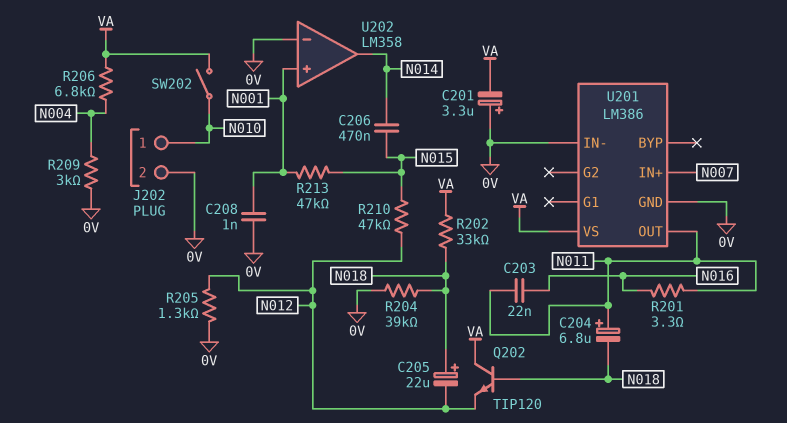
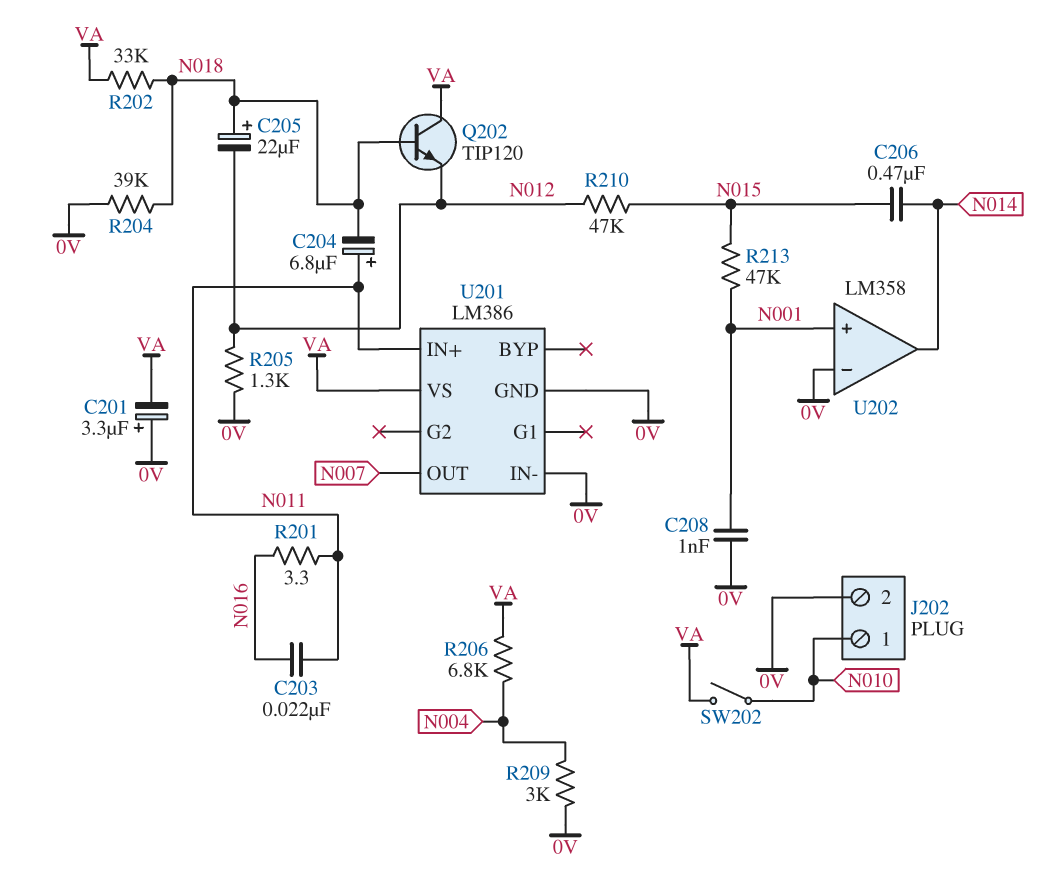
U201 pin IN+: N007 -> N011
U201 pin OUT: N011 -> N007

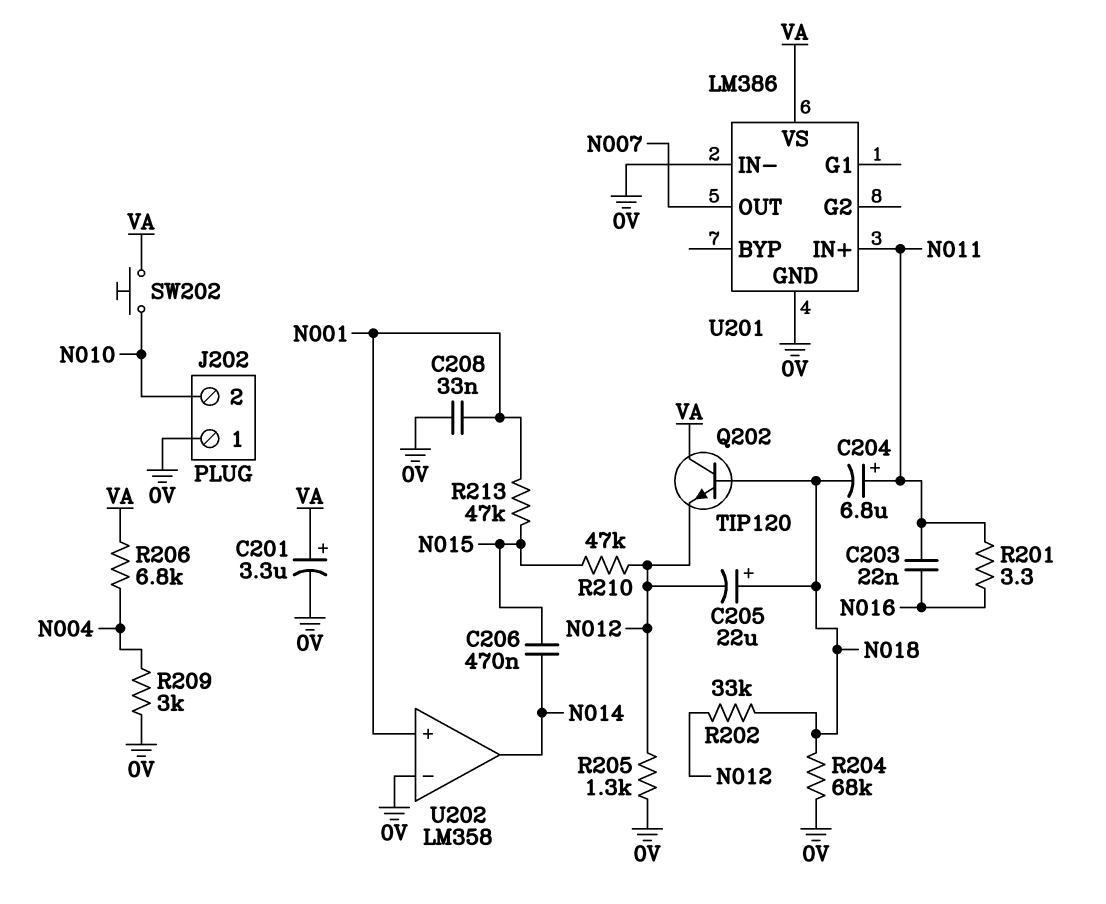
C201: 3.3uF (plus 0V, minus VA) -> 3.3uF (plus VA, minus 0V)
C208: 1nF (0V, N001) -> 33nF (0V, N001)
J202 pin 1: N010 -> 0V
J202 pin 2: 0V -> N010
R202: 33k (N018, VA) -> 33k (N012, N018)
R204: 39k (0V, N018) -> 68k (0V, N018)
SW202: switch (N010, VA) -> button (N010, VA)

